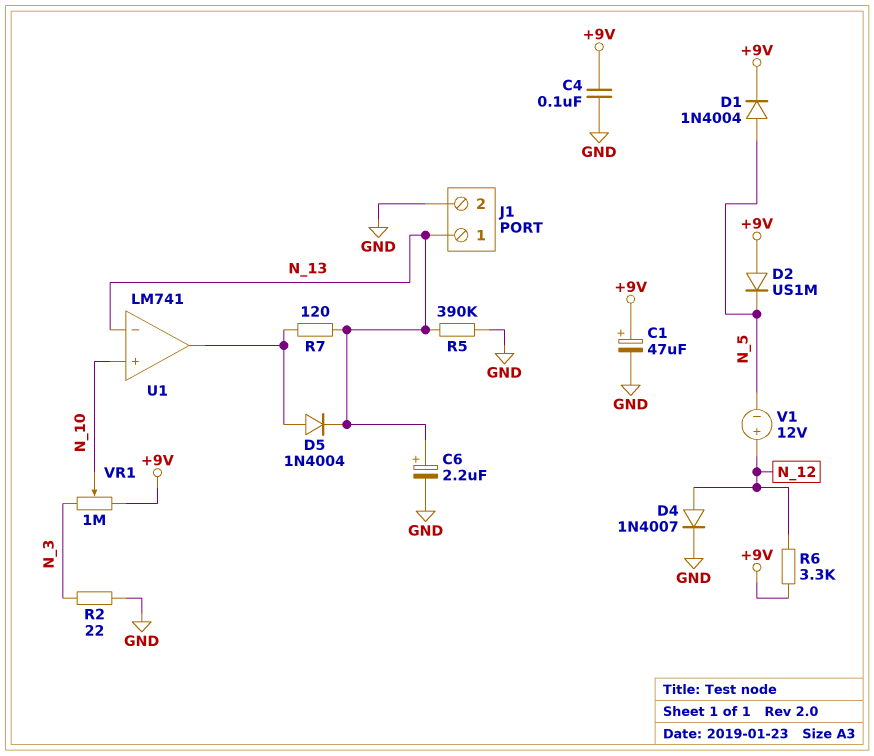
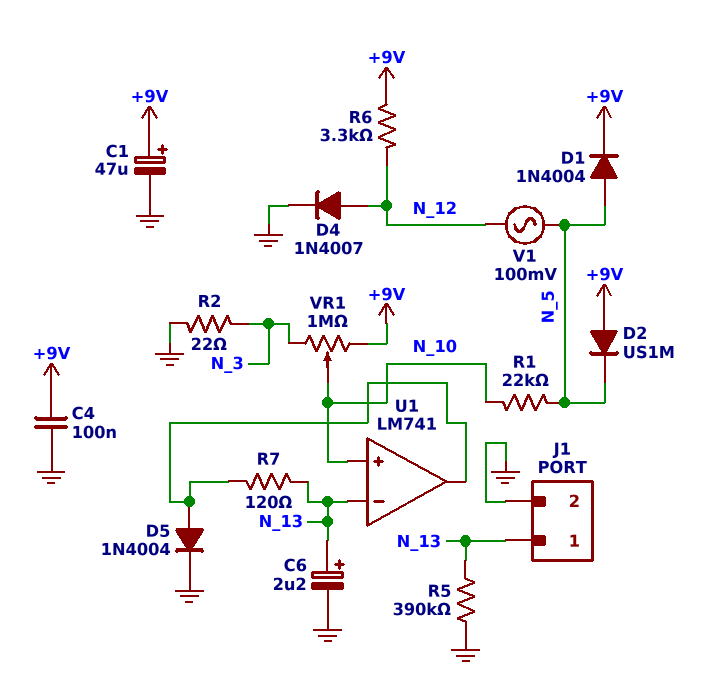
D5: diode 1N4004 (A U1/out, K N_13) -> diode 1N4004 (A U1/out, K GND)
R1: none -> 22k (N_5, N_10)
V1: 12V (plus N_12, minus N_5) -> AC 100mV (N_5, N_12)

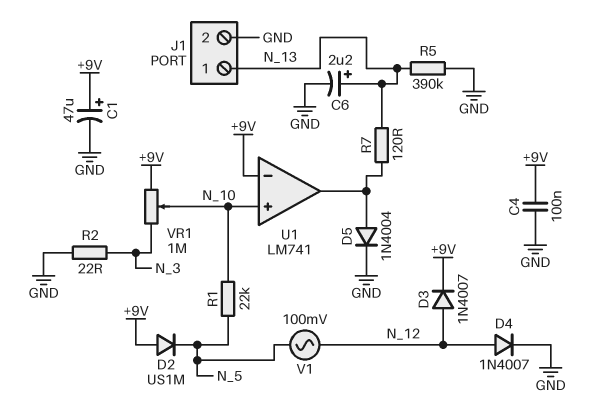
D1: diode 1N4004 (A N_5, K +9V) -> none
D3: none -> diode 1N4007 (A N_12, K +9V)
R6: 3.3k (+9V, N_12) -> none
U1 pin in-: N_13 -> +9V

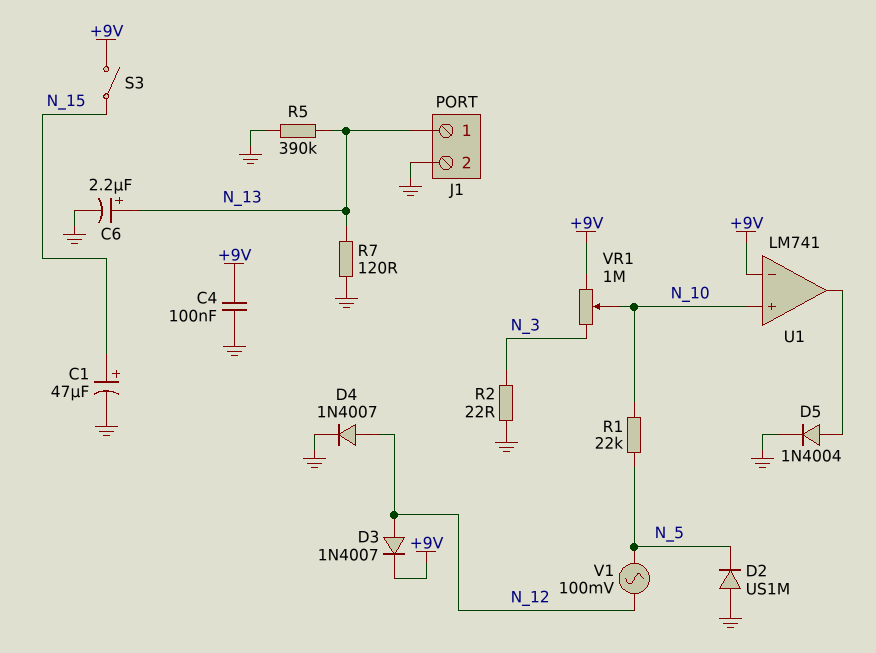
C1: 47uF (plus +9V, minus GND) -> 47uF (plus N_15, minus GND)
D2: diode US1M (A +9V, K N_5) -> diode US1M (A GND, K N_5)
R7: 120 (N_13, U1/out) -> 120 (GND, N_13)
S3: none -> switch (+9V, N_15)

